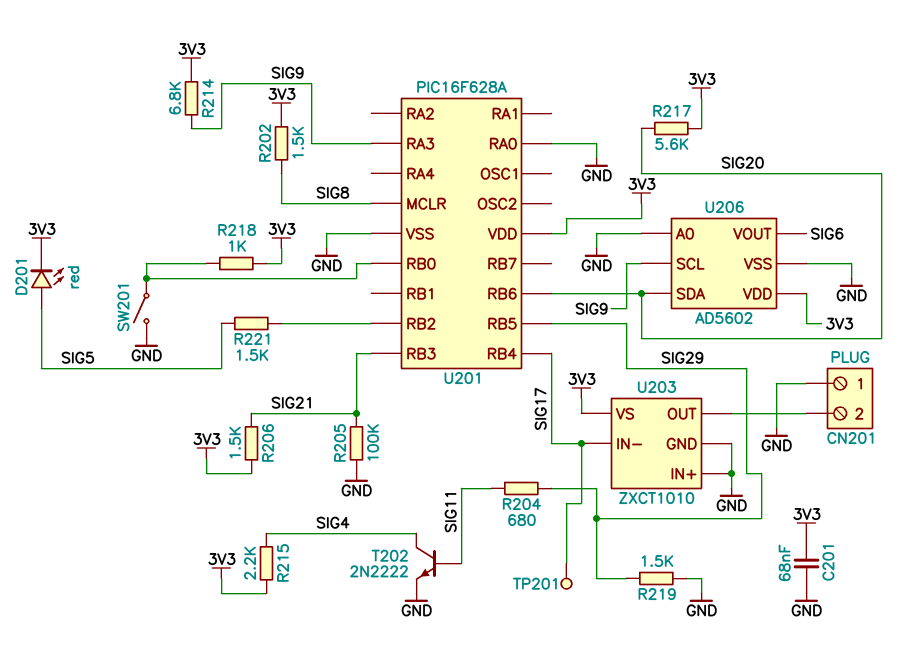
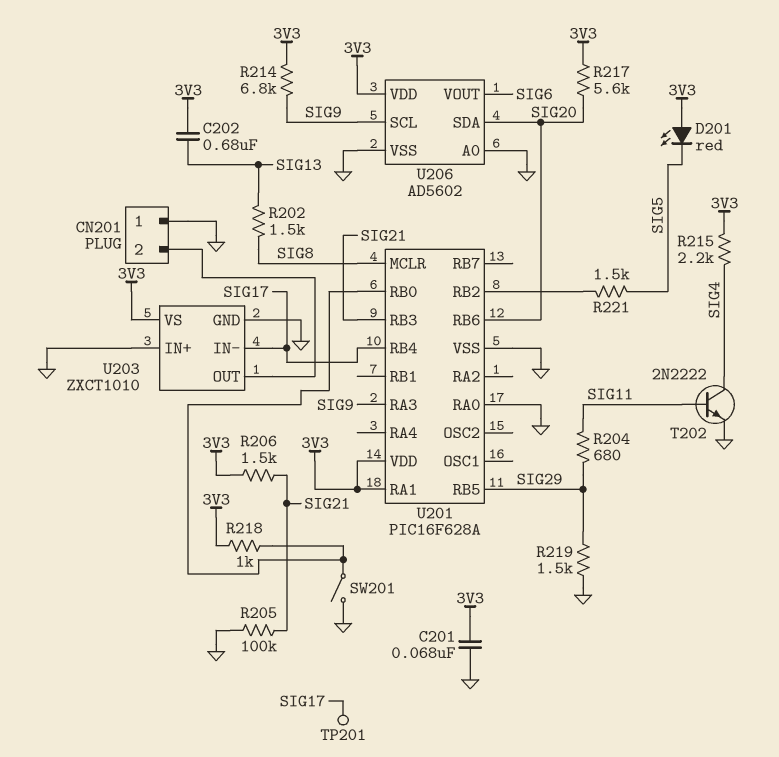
C202: none -> 680nF (3V3, SIG13)
D201: LED red (A SIG5, K 3V3) -> LED red (A 3V3, K SIG5)
R202: 1.5k (3V3, SIG8) -> 1.5k (SIG8, SIG13)
U201 pin RA1: none -> 3V3

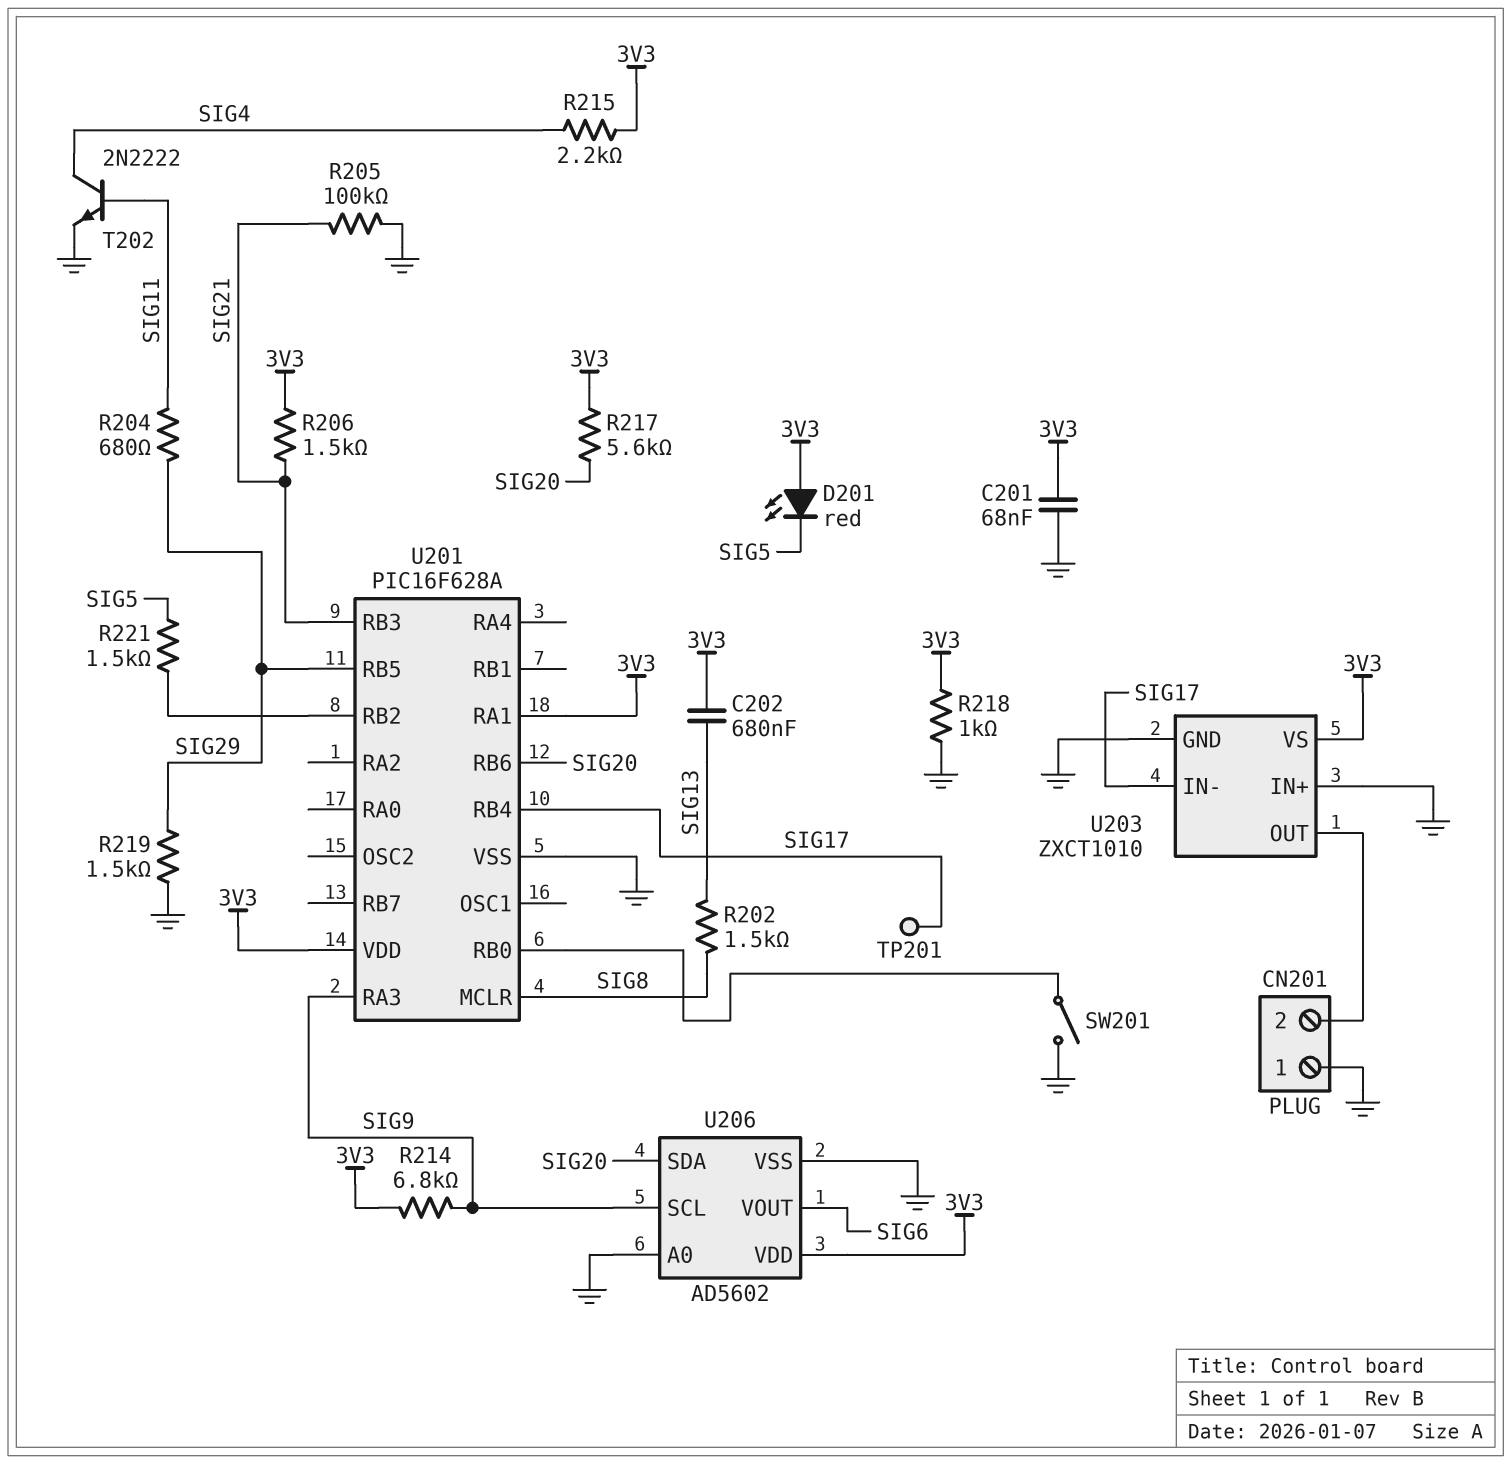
R218: 1k (3V3, U201/RB0) -> 1k (3V3, GND)
U201 pin RA0: GND -> none

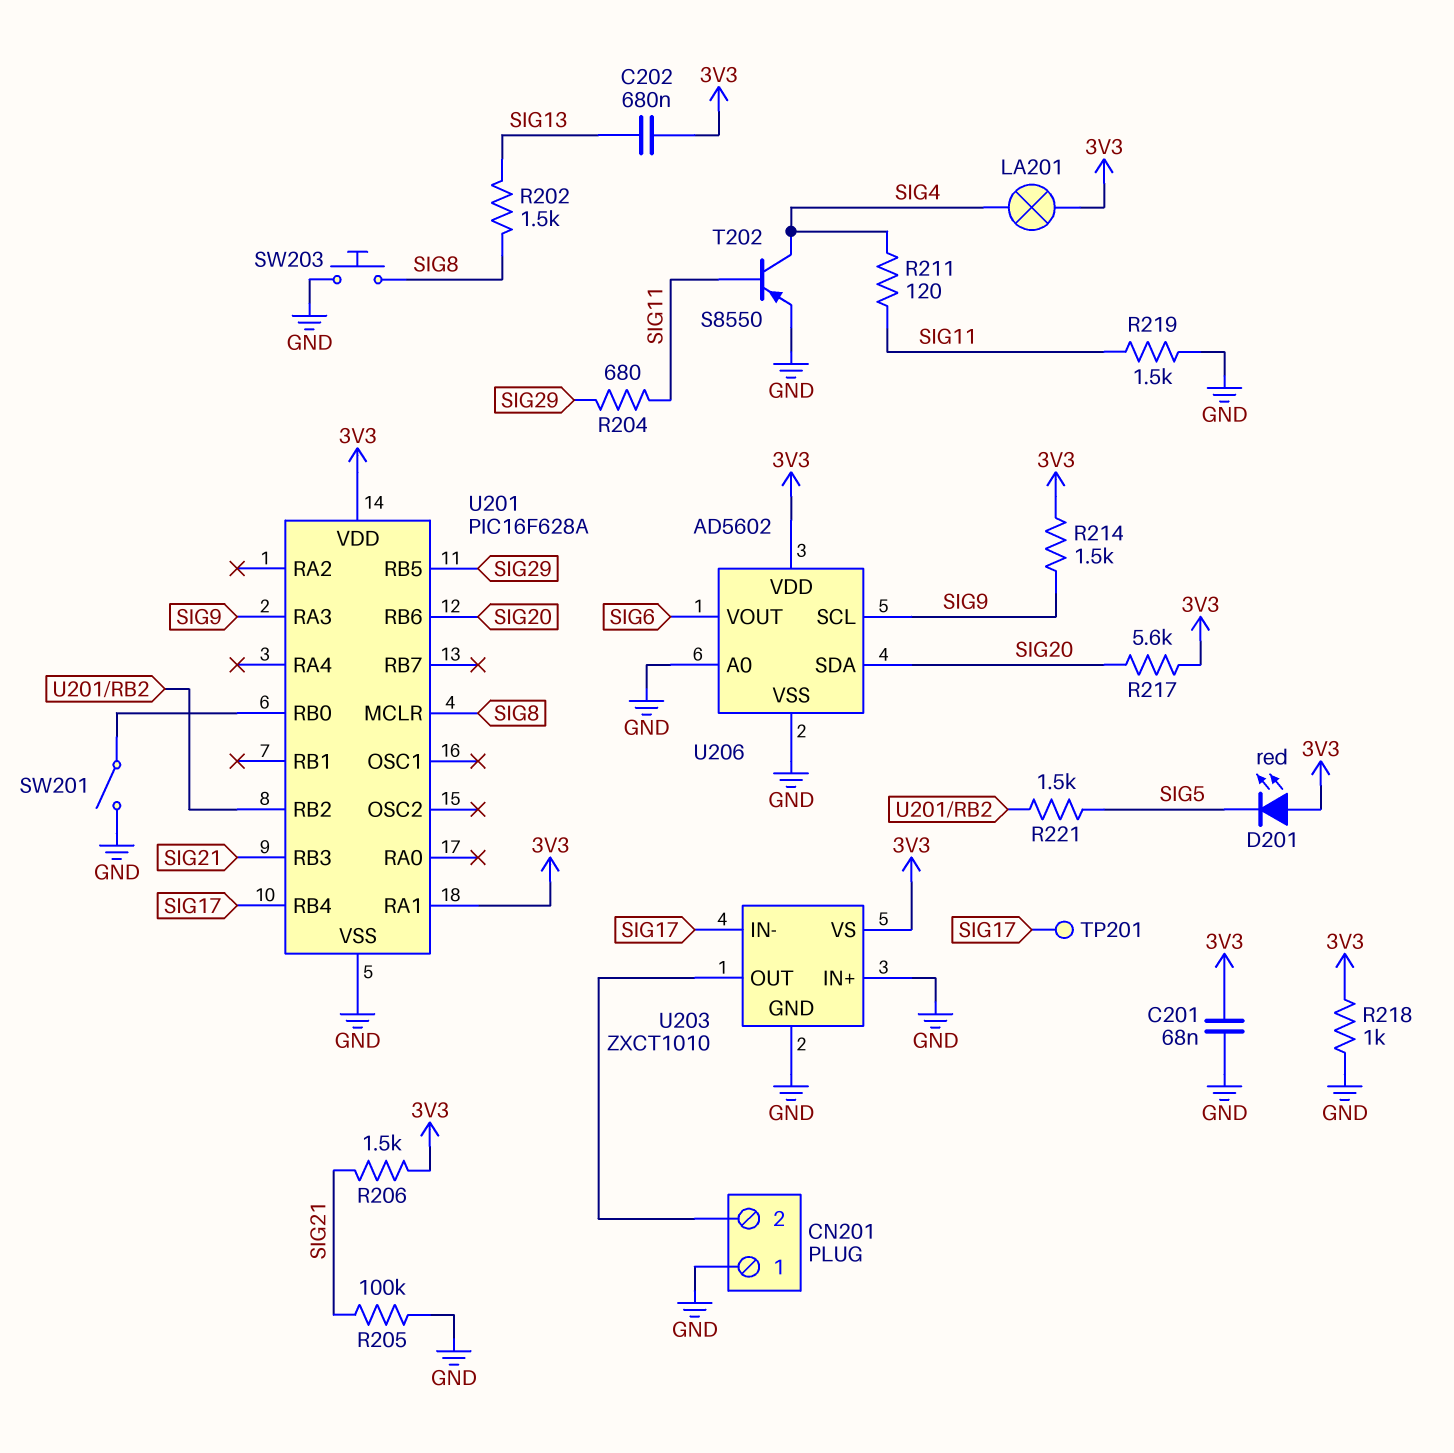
LA201: none -> lamp (3V3, SIG4)
R211: none -> 120 (SIG4, SIG11)
R214: 6.8k (3V3, SIG9) -> 1.5k (3V3, SIG9)
R215: 2.2k (3V3, SIG4) -> none
R219: 1.5k (GND, SIG29) -> 1.5k (GND, SIG11)
SW203: none -> button (GND, SIG8)
T202: NPN 2N2222 (B SIG11, C SIG4, E GND) -> PNP S8550 (B SIG11, C SIG4, E GND)

